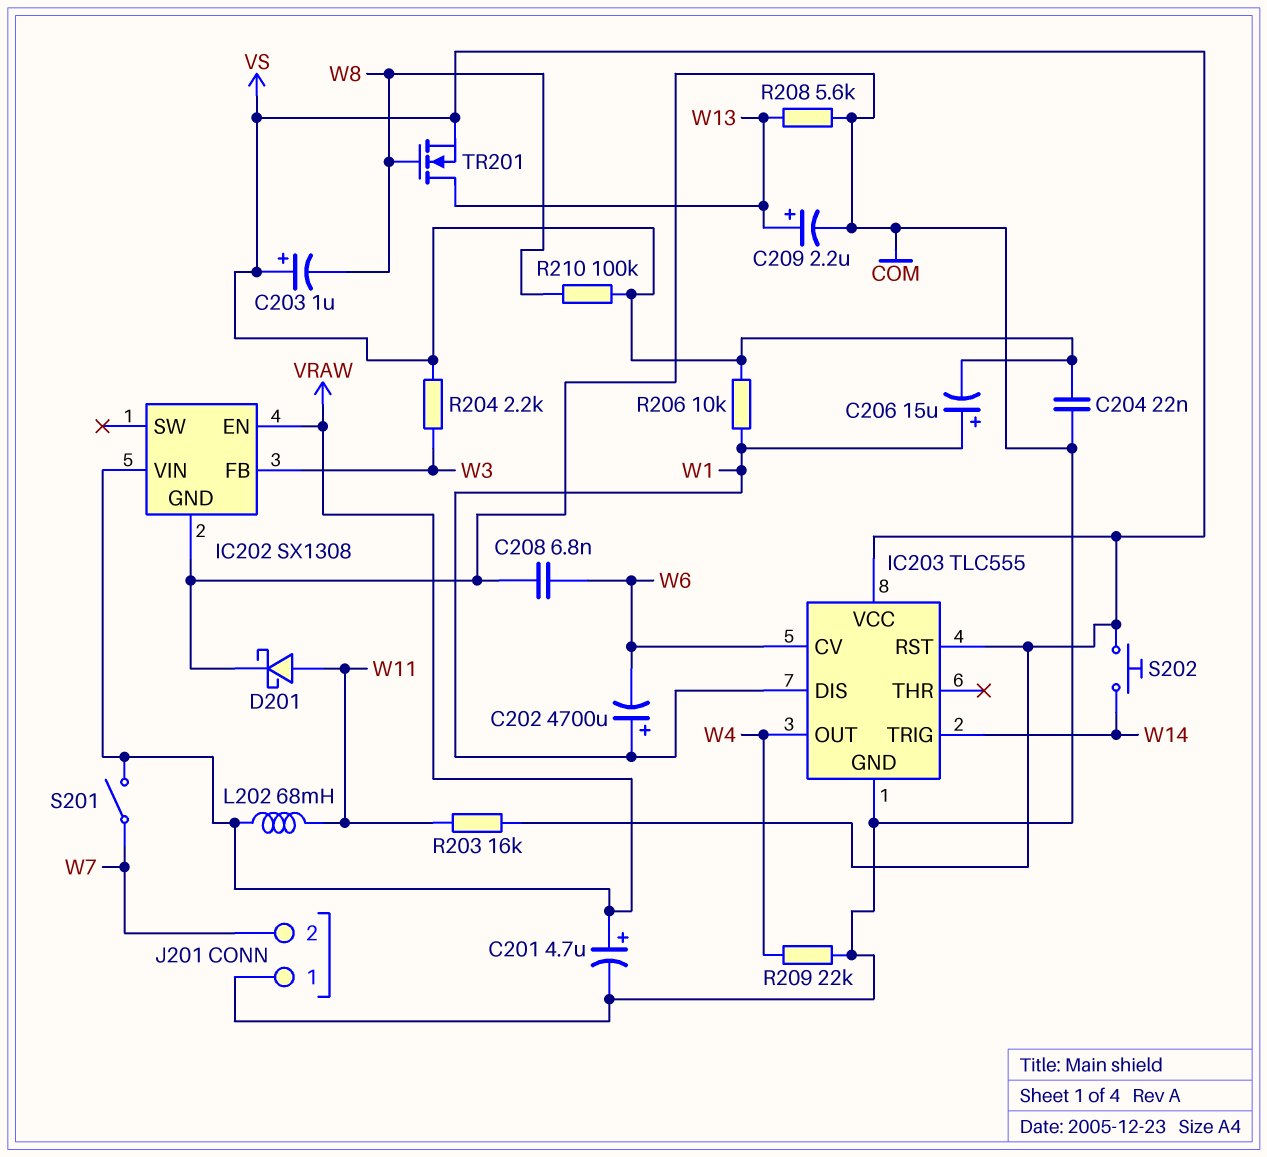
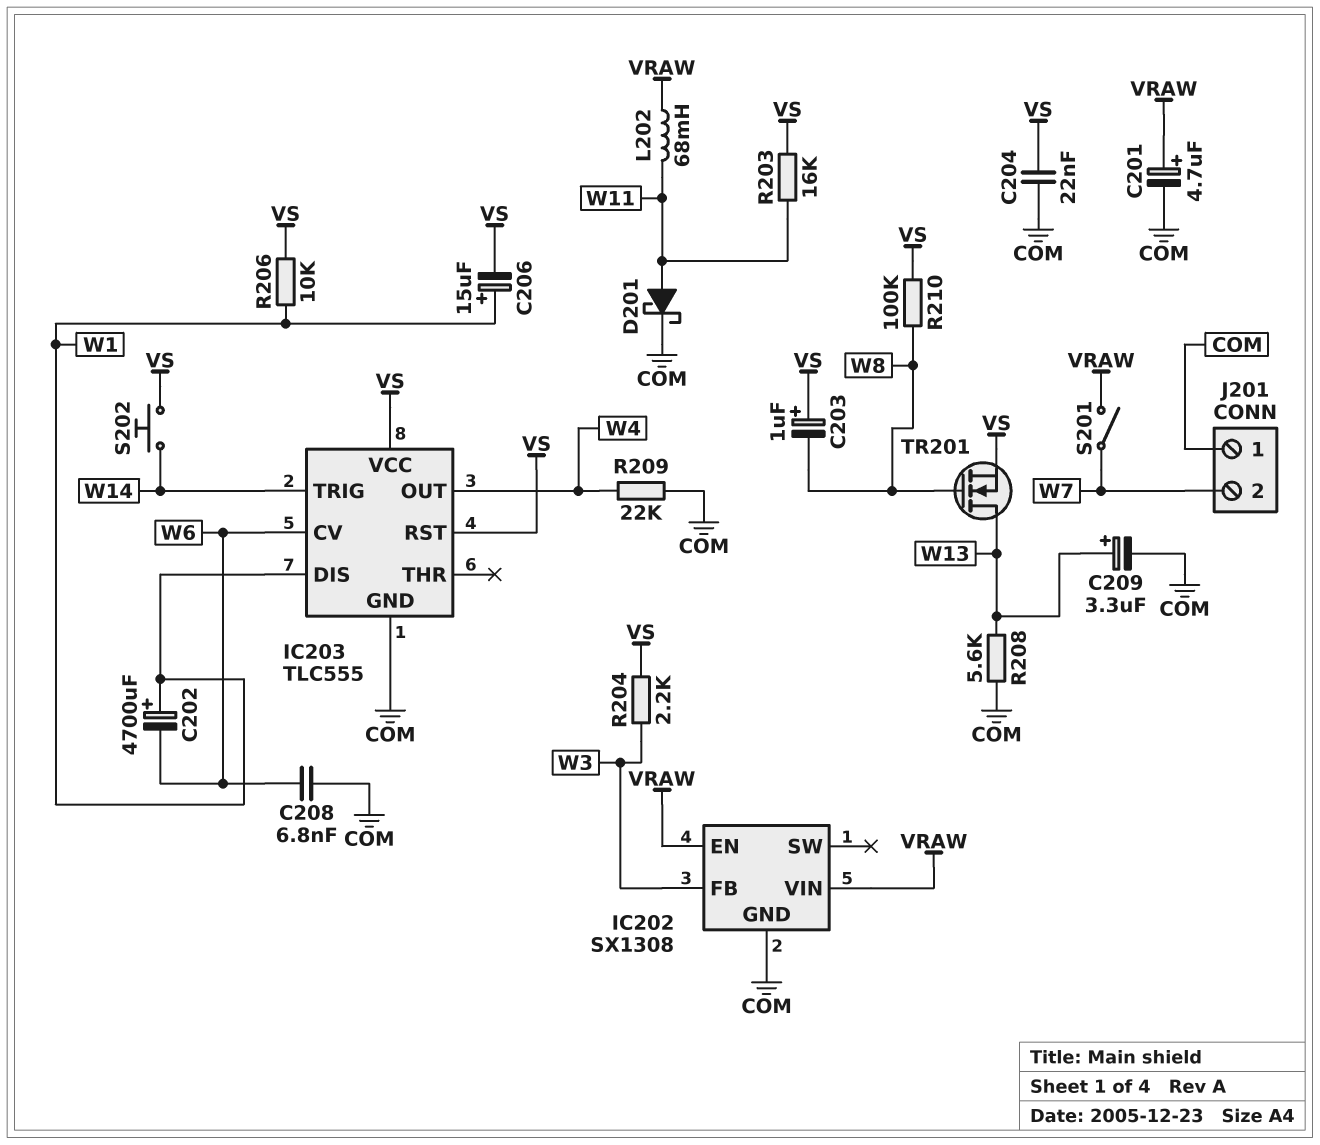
C209: 2.2uF (plus W13, minus COM) -> 3.3uF (plus W13, minus COM)

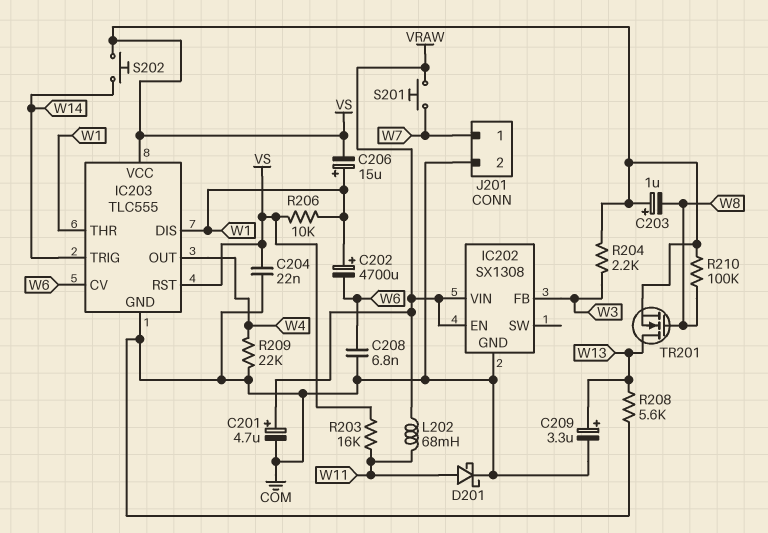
IC203 pin THR: none -> W1
J201 pin 1: COM -> W7
J201 pin 2: W7 -> COM
S201: switch (VRAW, W7) -> button (VRAW, W7)

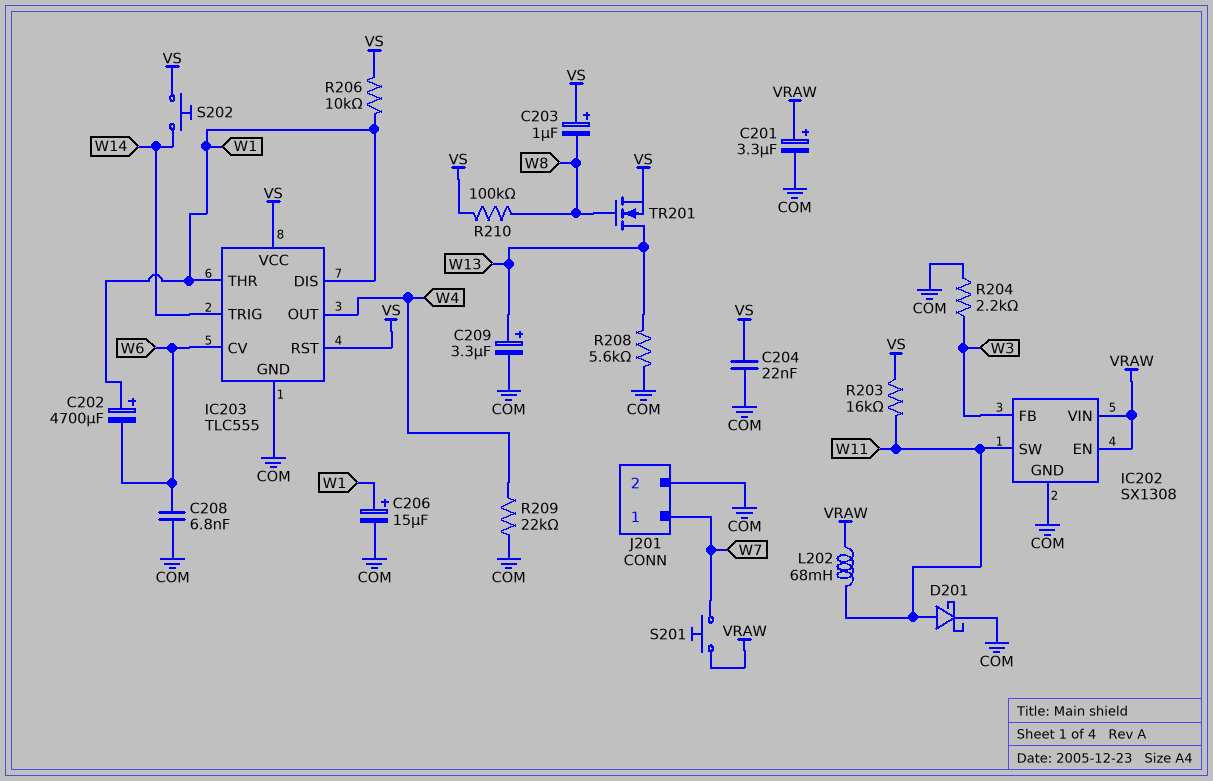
C201: 4.7uF (plus VRAW, minus COM) -> 3.3uF (plus VRAW, minus COM)
C206: 15uF (plus W1, minus VS) -> 15uF (plus W1, minus COM)
IC202 pin SW: none -> W11
R204: 2.2k (VS, W3) -> 2.2k (COM, W3)

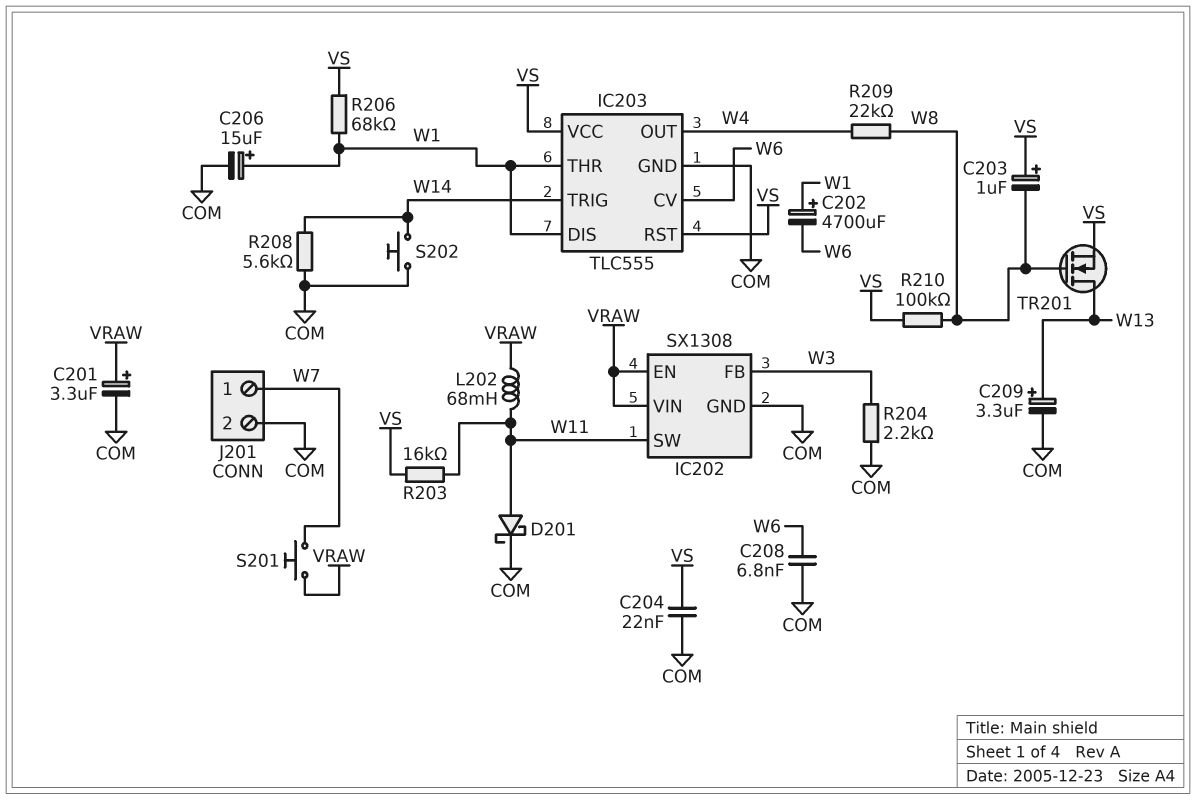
R206: 10k (VS, W1) -> 68k (VS, W1)
R208: 5.6k (COM, W13) -> 5.6k (COM, W14)
R209: 22k (COM, W4) -> 22k (W4, W8)
S202: button (VS, W14) -> button (COM, W14)

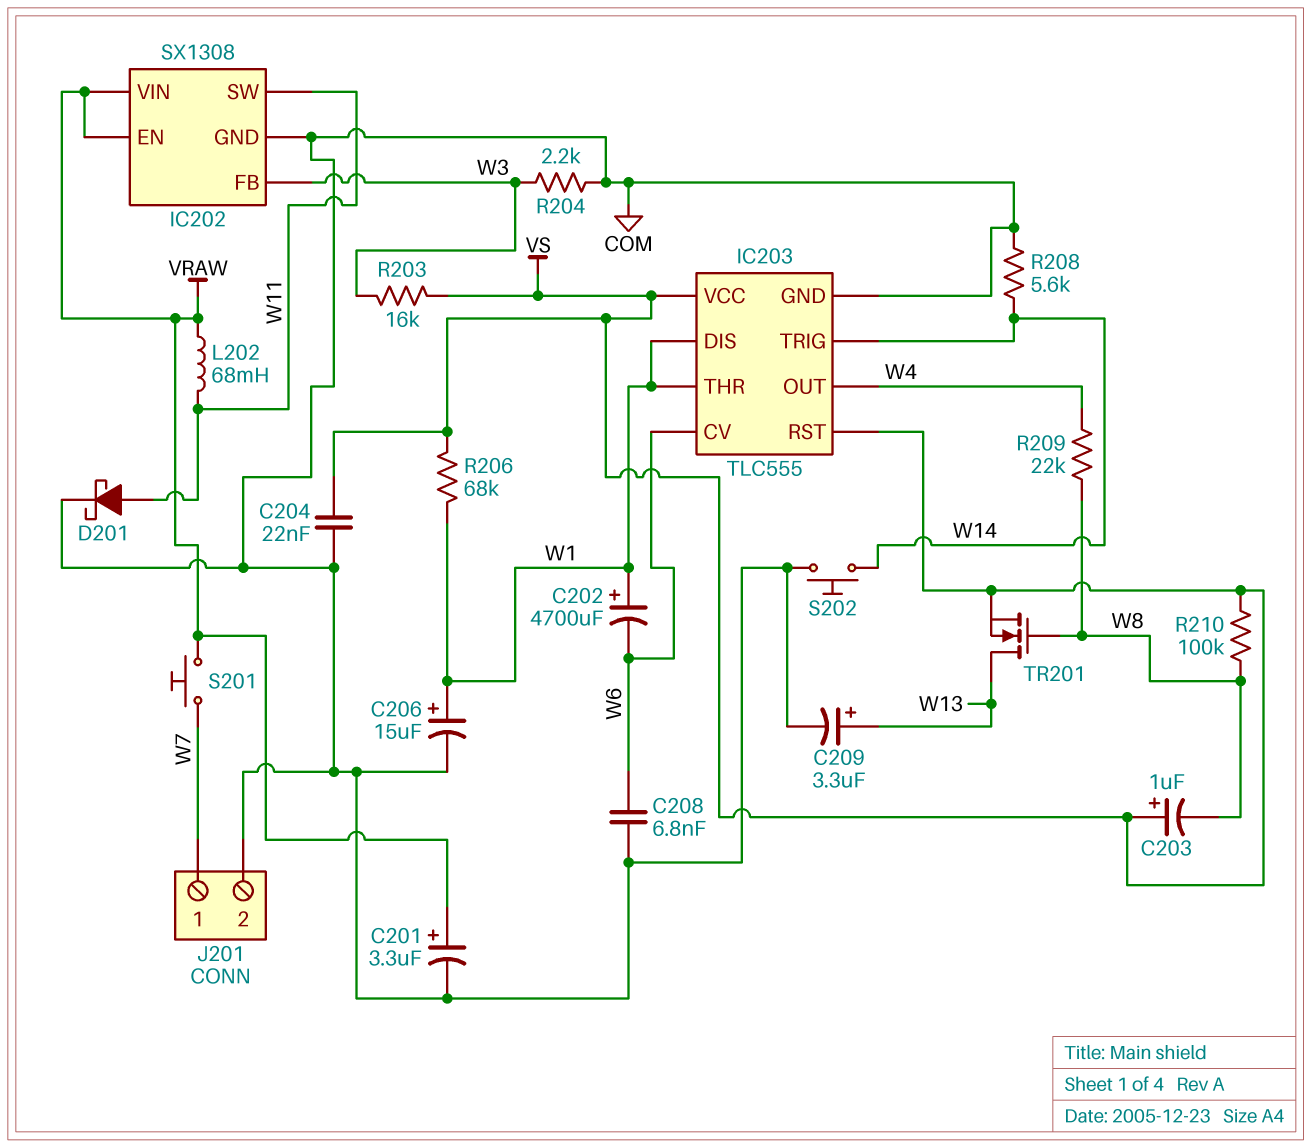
R203: 16k (VS, W11) -> 16k (VS, W3)

